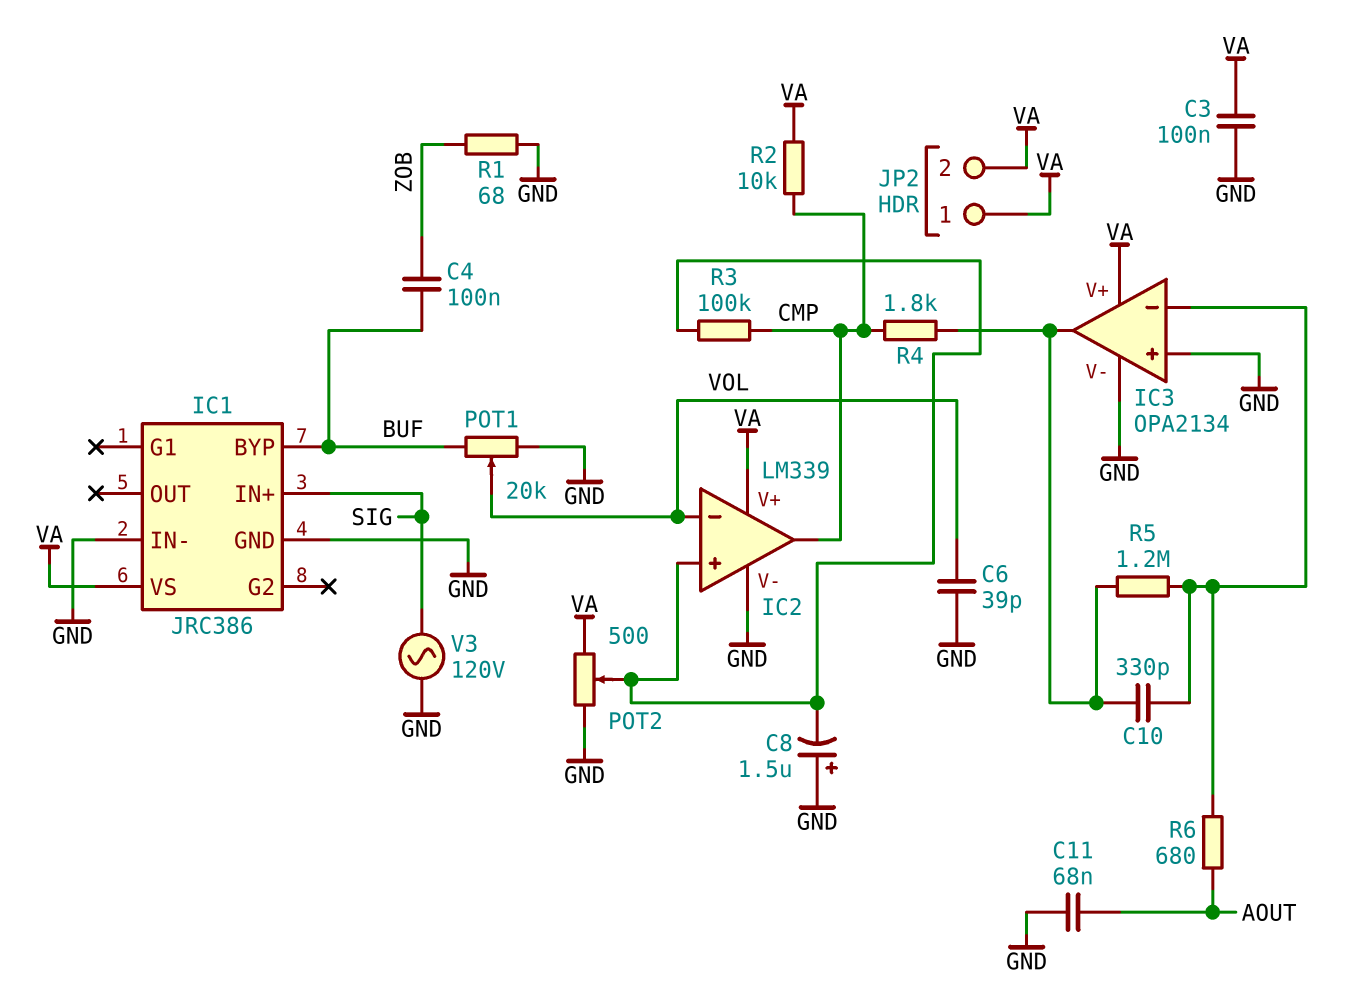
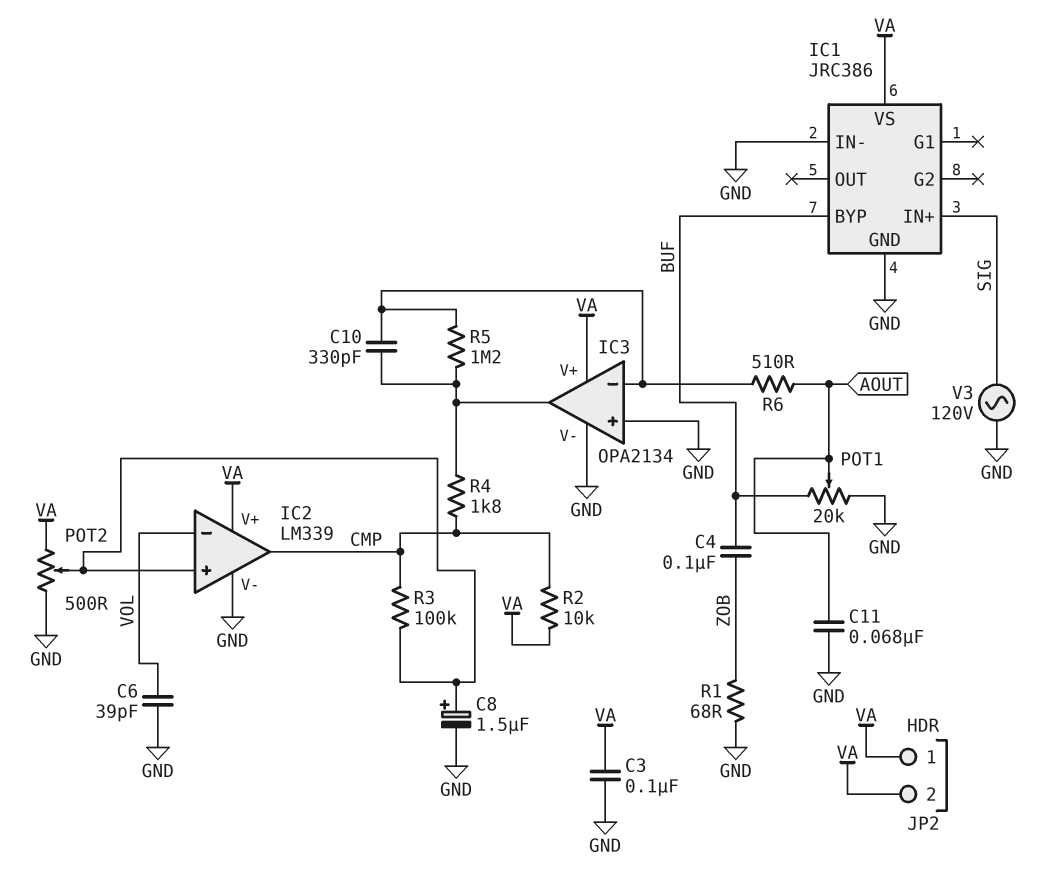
C8: 1.5uF (plus GND, minus IC2/in+) -> 1.5uF (plus IC2/in+, minus GND)
POT1: 20k (BUF, GND, wiper VOL) -> 20k (BUF, GND, wiper AOUT)
R6: 680 (AOUT, IC3/in-) -> 510 (AOUT, IC3/in-)

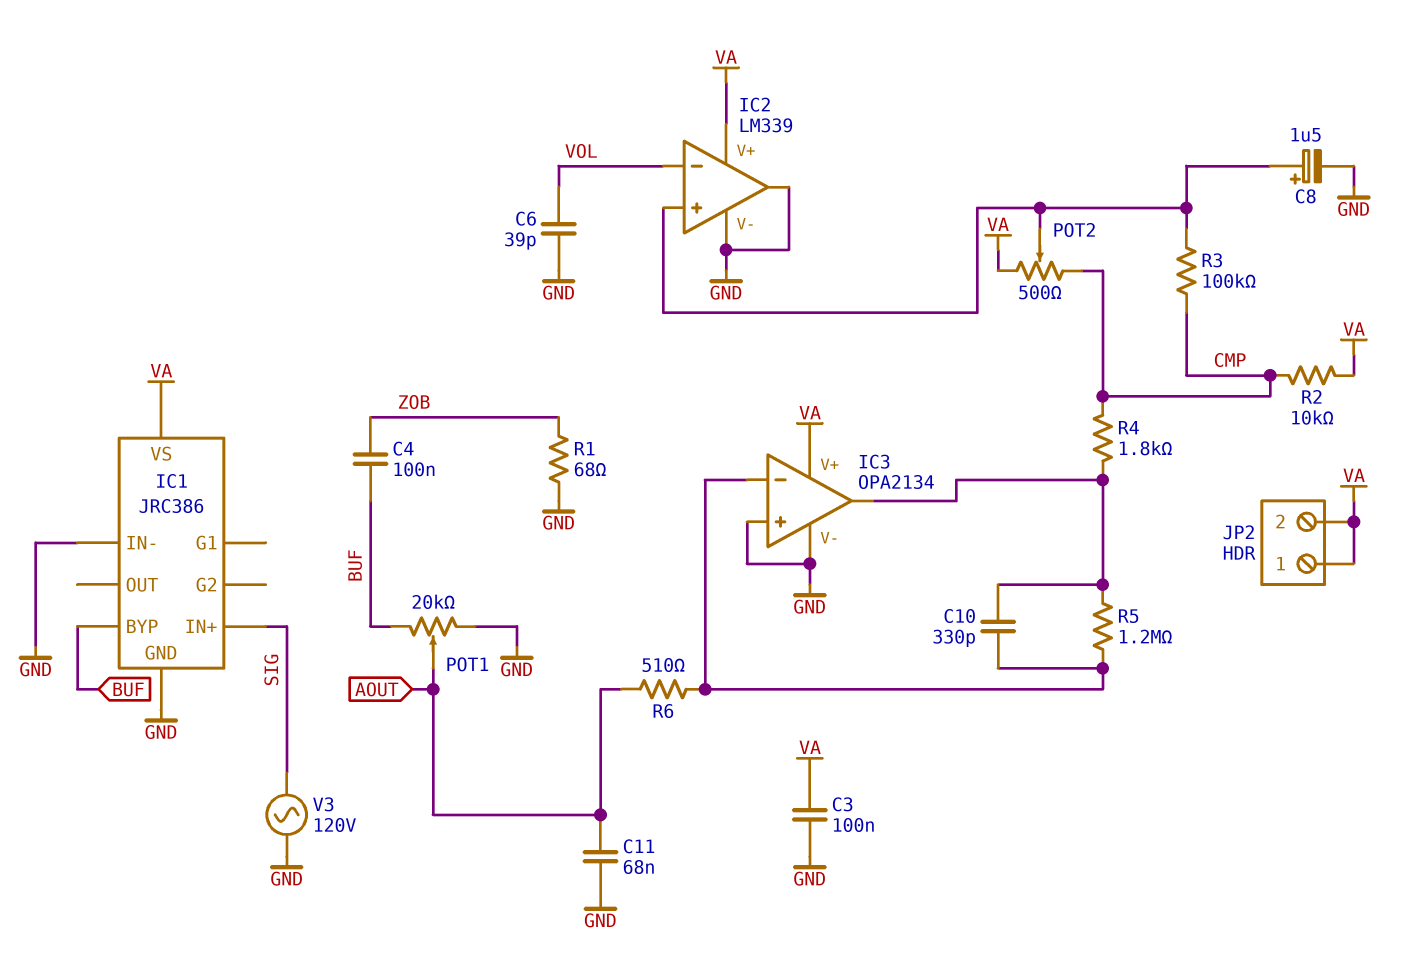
IC2 pin out: CMP -> GND
POT2: 500 (GND, VA, wiper IC2/in+) -> 500 (CMP, VA, wiper IC2/in+)

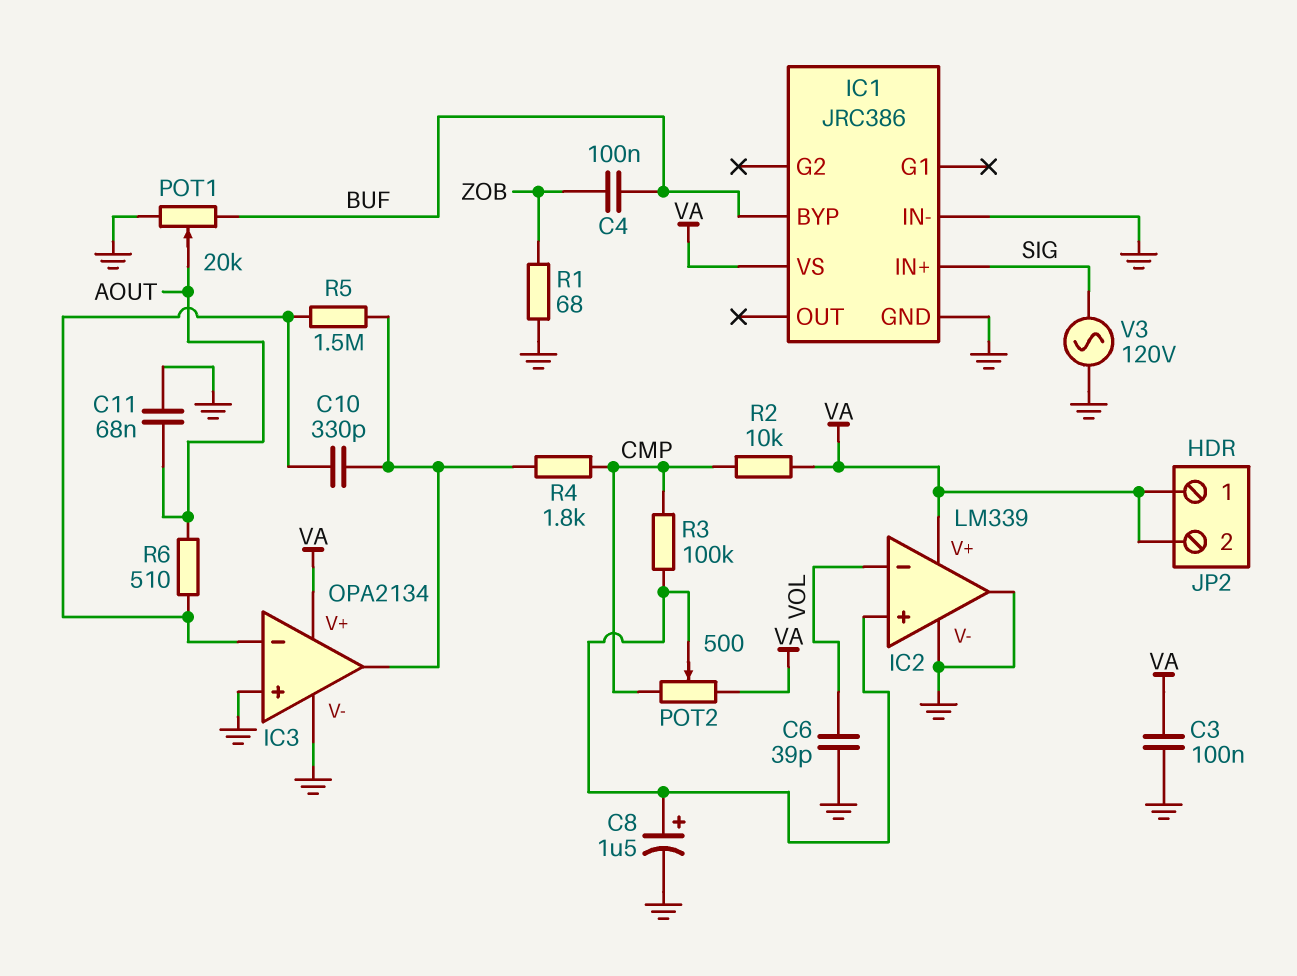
R5: 1.2M (IC3/in-, IC3/out) -> 1.5M (IC3/in-, IC3/out)

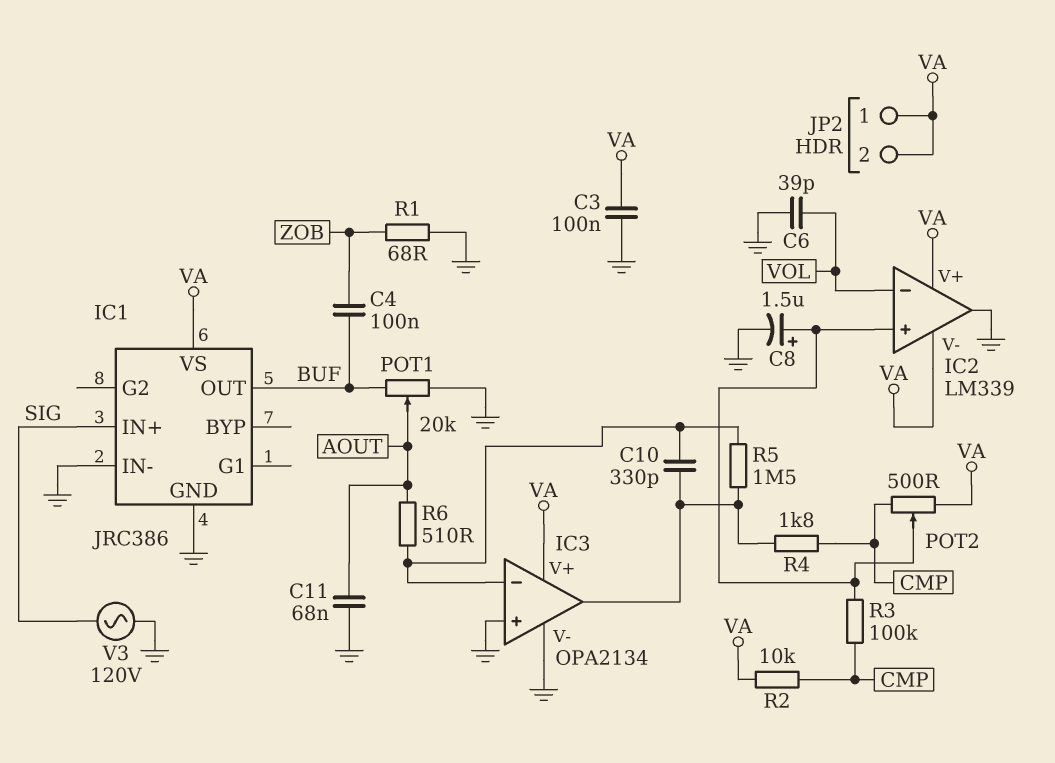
IC1 pin BYP: BUF -> none
IC1 pin OUT: none -> BUF
IC2 pin V-: GND -> VA

